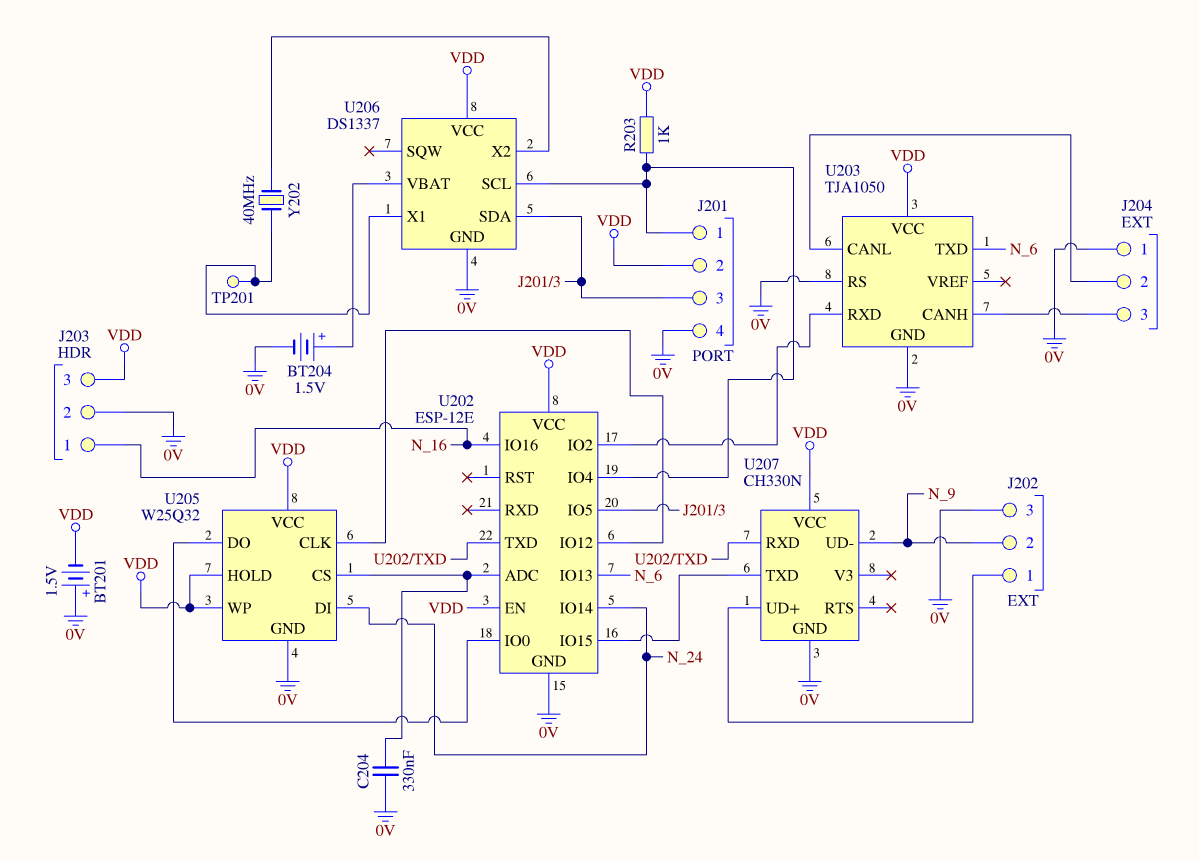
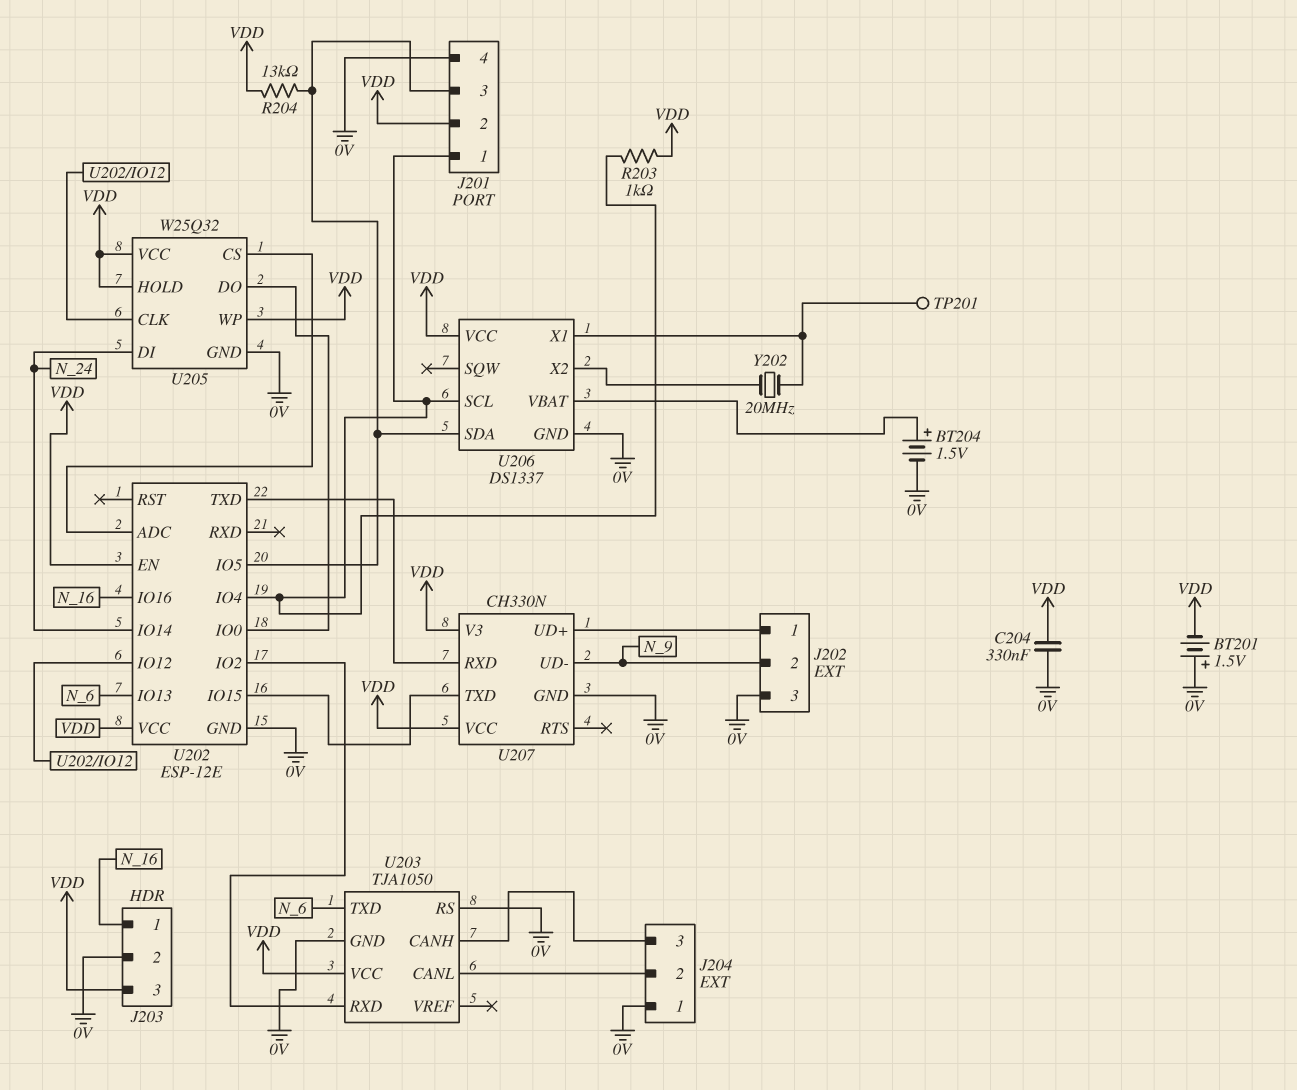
C204: 330nF (0V, U202/ADC) -> 330nF (0V, VDD)
R204: none -> 13k (J201/3, VDD)
U207 pin V3: none -> VDD
Y202: 40MHz (U206/X1, U206/X2) -> 20MHz (U206/X1, U206/X2)

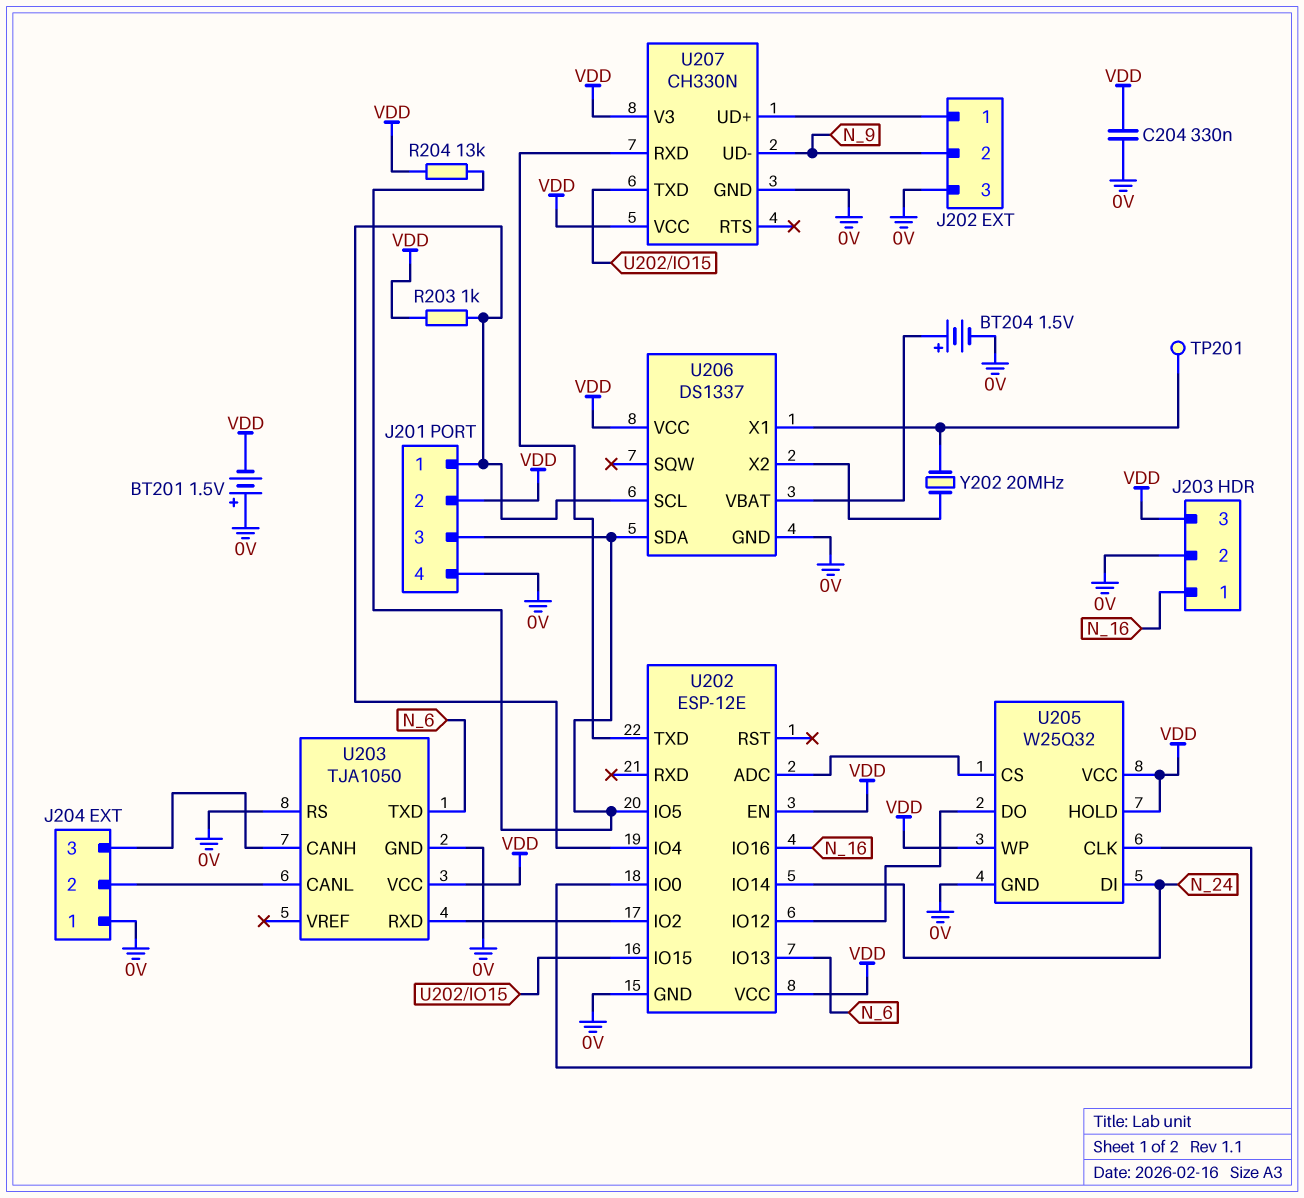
U205 pin CLK: U202/IO12 -> U202/IO0
U205 pin DO: U202/IO0 -> U202/IO12

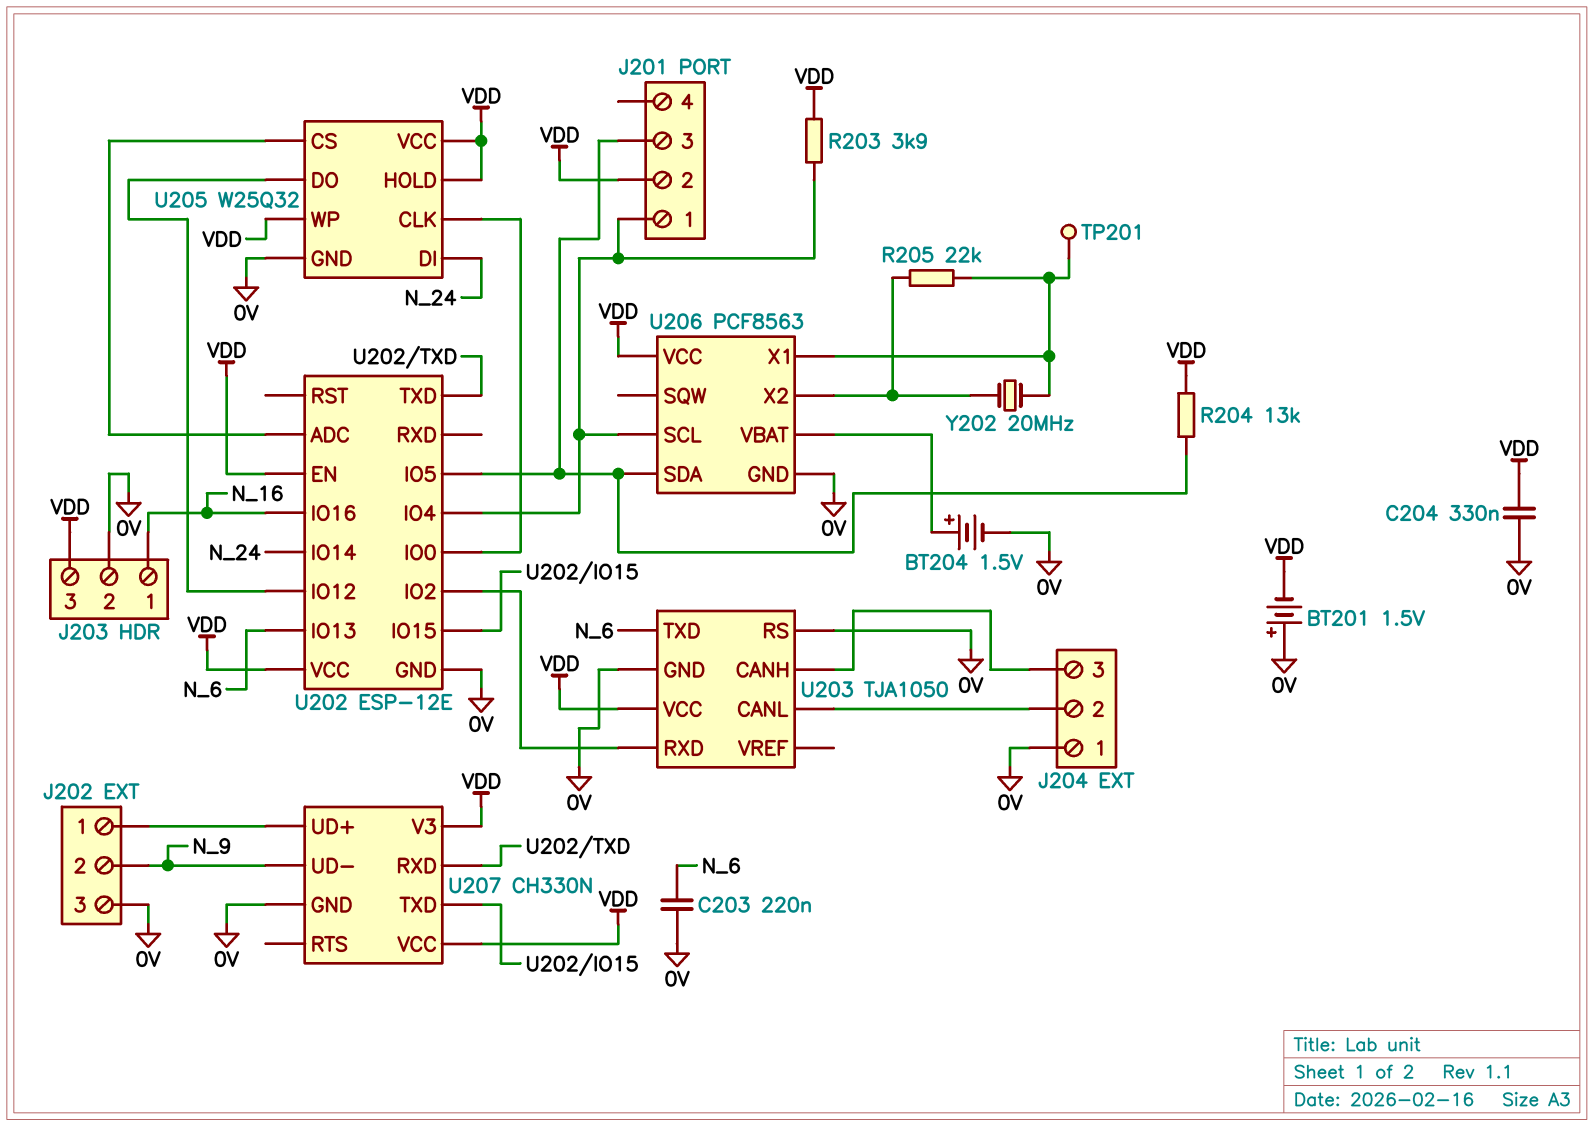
C203: none -> 220nF (0V, N_6)
J201 pin 4: 0V -> none
R203: 1k (J201/1, VDD) -> 3.9k (J201/1, VDD)
R205: none -> 22k (U206/X1, U206/X2)
U206: DS1337 -> PCF8563

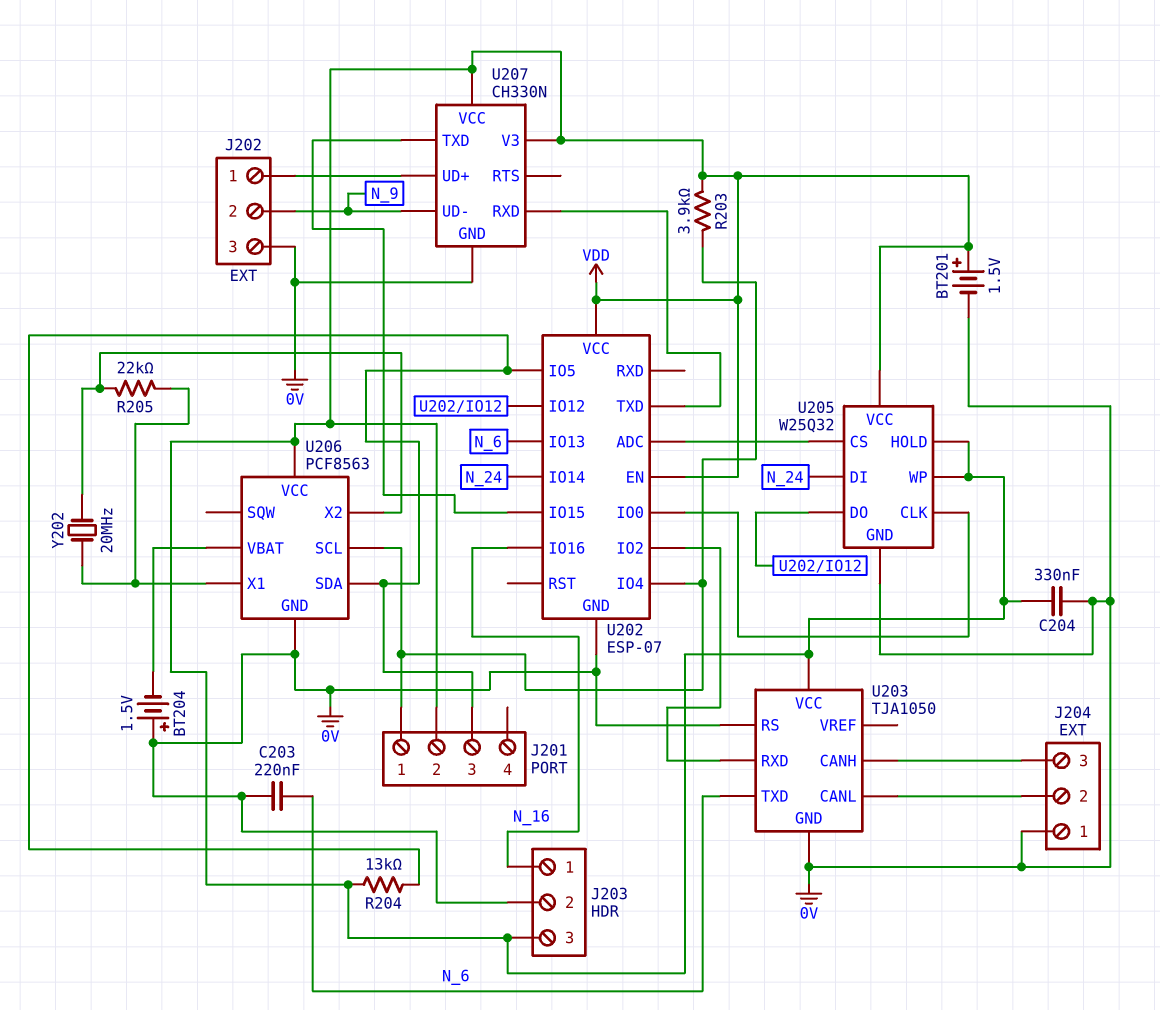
BT201: 1.5V (plus 0V, minus VDD) -> 1.5V (plus VDD, minus 0V)
BT204: 1.5V (plus U206/VBAT, minus 0V) -> 1.5V (plus 0V, minus U206/VBAT)
TP201: test point (U206/X1) -> none
U202: ESP-12E -> ESP-07

